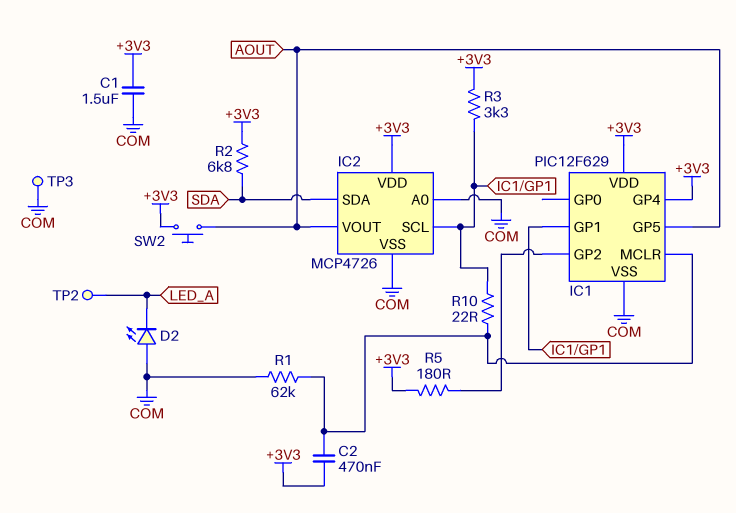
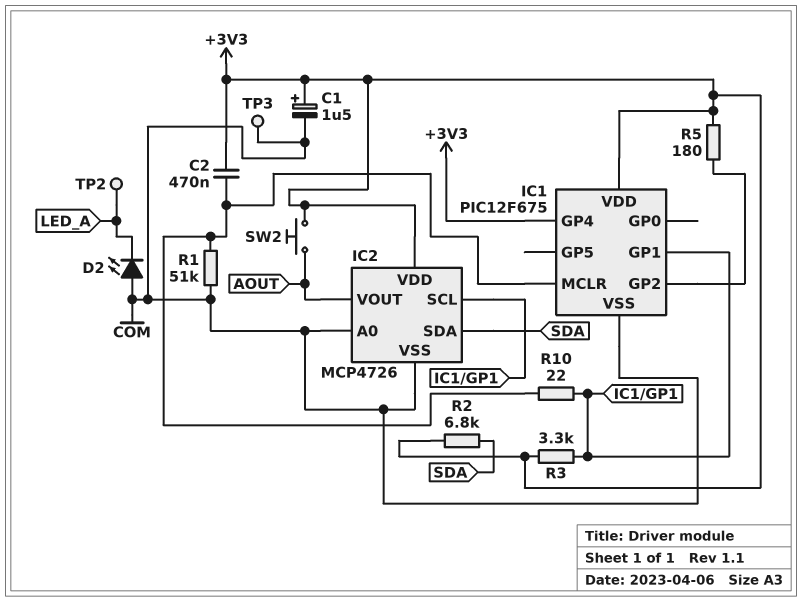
C1: 1.5uF (+3V3, COM) -> 1.5uF (plus +3V3, minus COM)
IC1: PIC12F629 -> PIC12F675
IC1 pin GP5: AOUT -> none
R1: 62k (COM, IC1/MCLR) -> 51k (COM, IC1/MCLR)

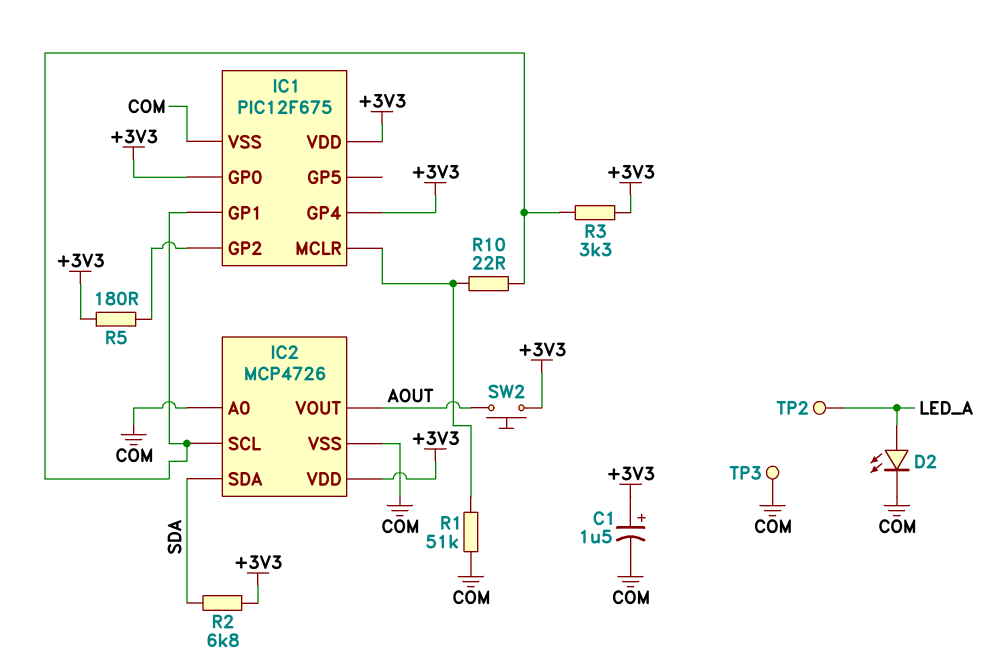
C2: 470nF (+3V3, IC1/MCLR) -> none
D2: LED (A COM, K LED_A) -> LED (A LED_A, K COM)
IC1 pin GP0: none -> +3V3

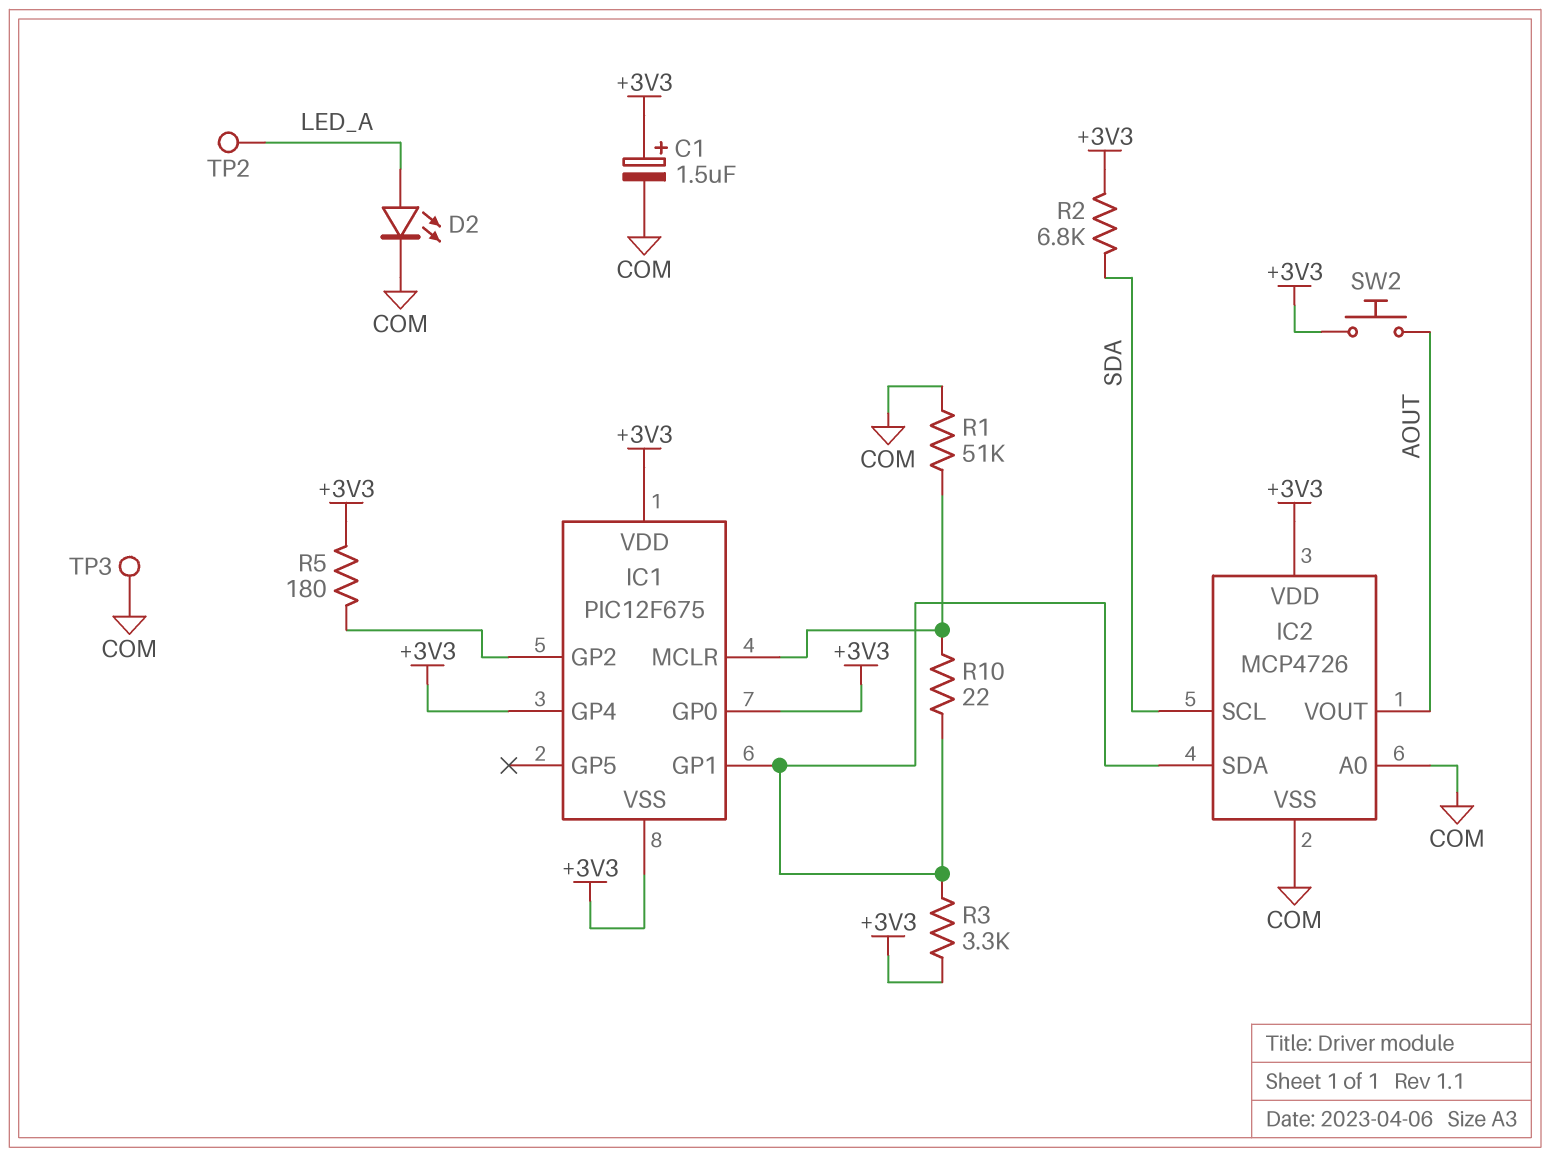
IC1 pin VSS: COM -> +3V3
IC2 pin SCL: IC1/GP1 -> SDA
IC2 pin SDA: SDA -> IC1/GP1

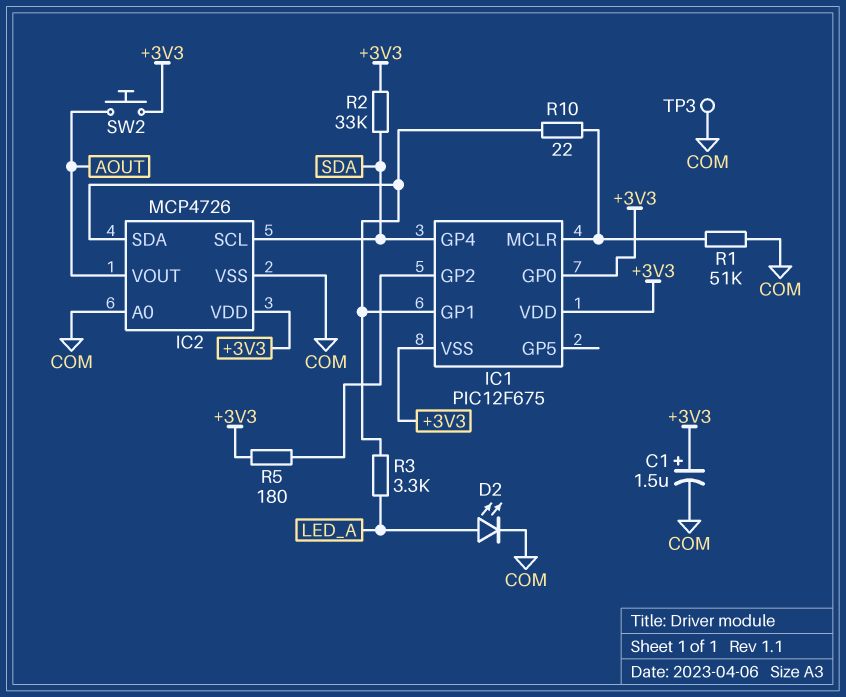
IC1 pin GP4: +3V3 -> SDA
R2: 6.8k (+3V3, SDA) -> 33k (+3V3, SDA)
R3: 3.3k (+3V3, IC1/GP1) -> 3.3k (IC1/GP1, LED_A)
TP2: test point (LED_A) -> none

